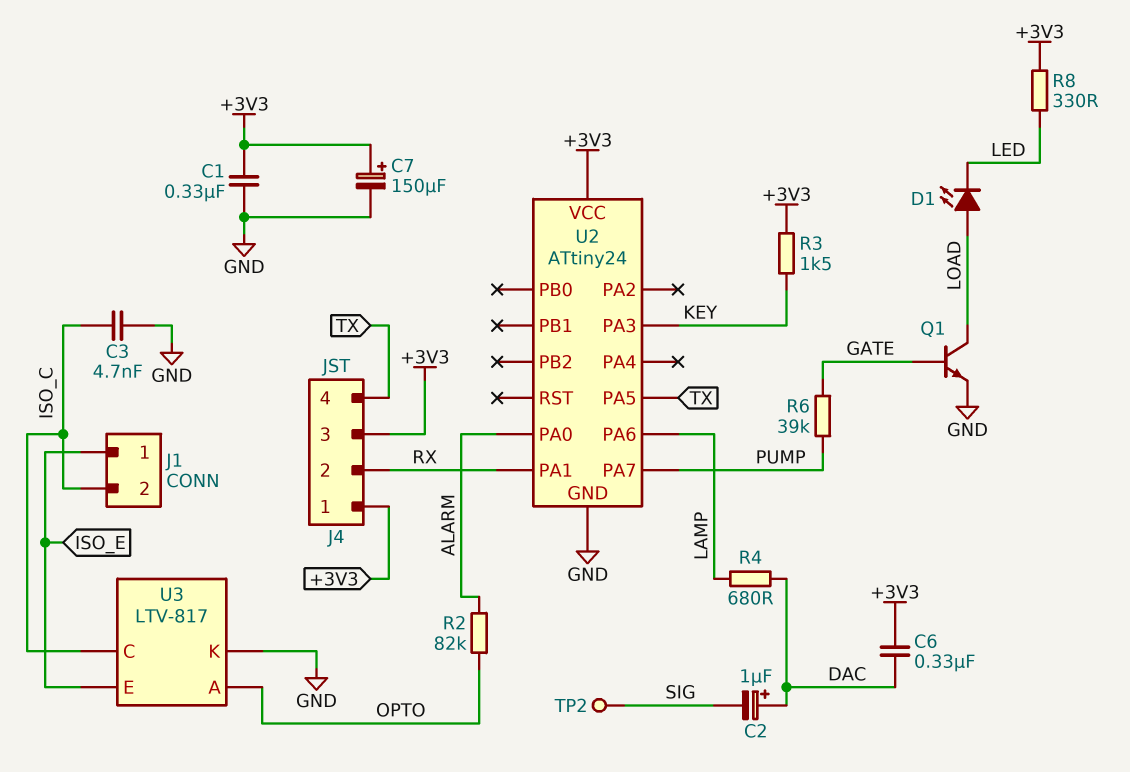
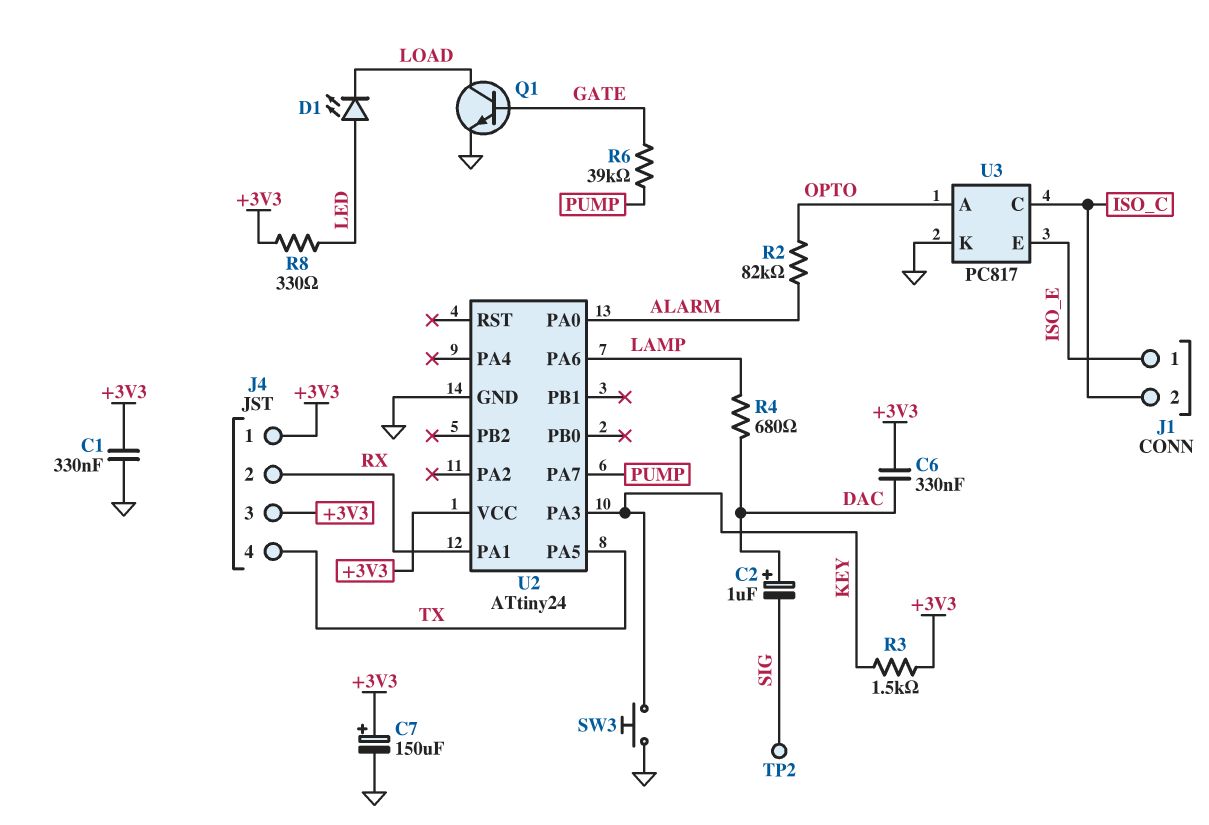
C3: 4.7nF (GND, ISO_C) -> none
D1: LED (A LOAD, K LED) -> LED (A LED, K LOAD)
SW3: none -> button (GND, KEY)
U3: LTV-817 -> PC817

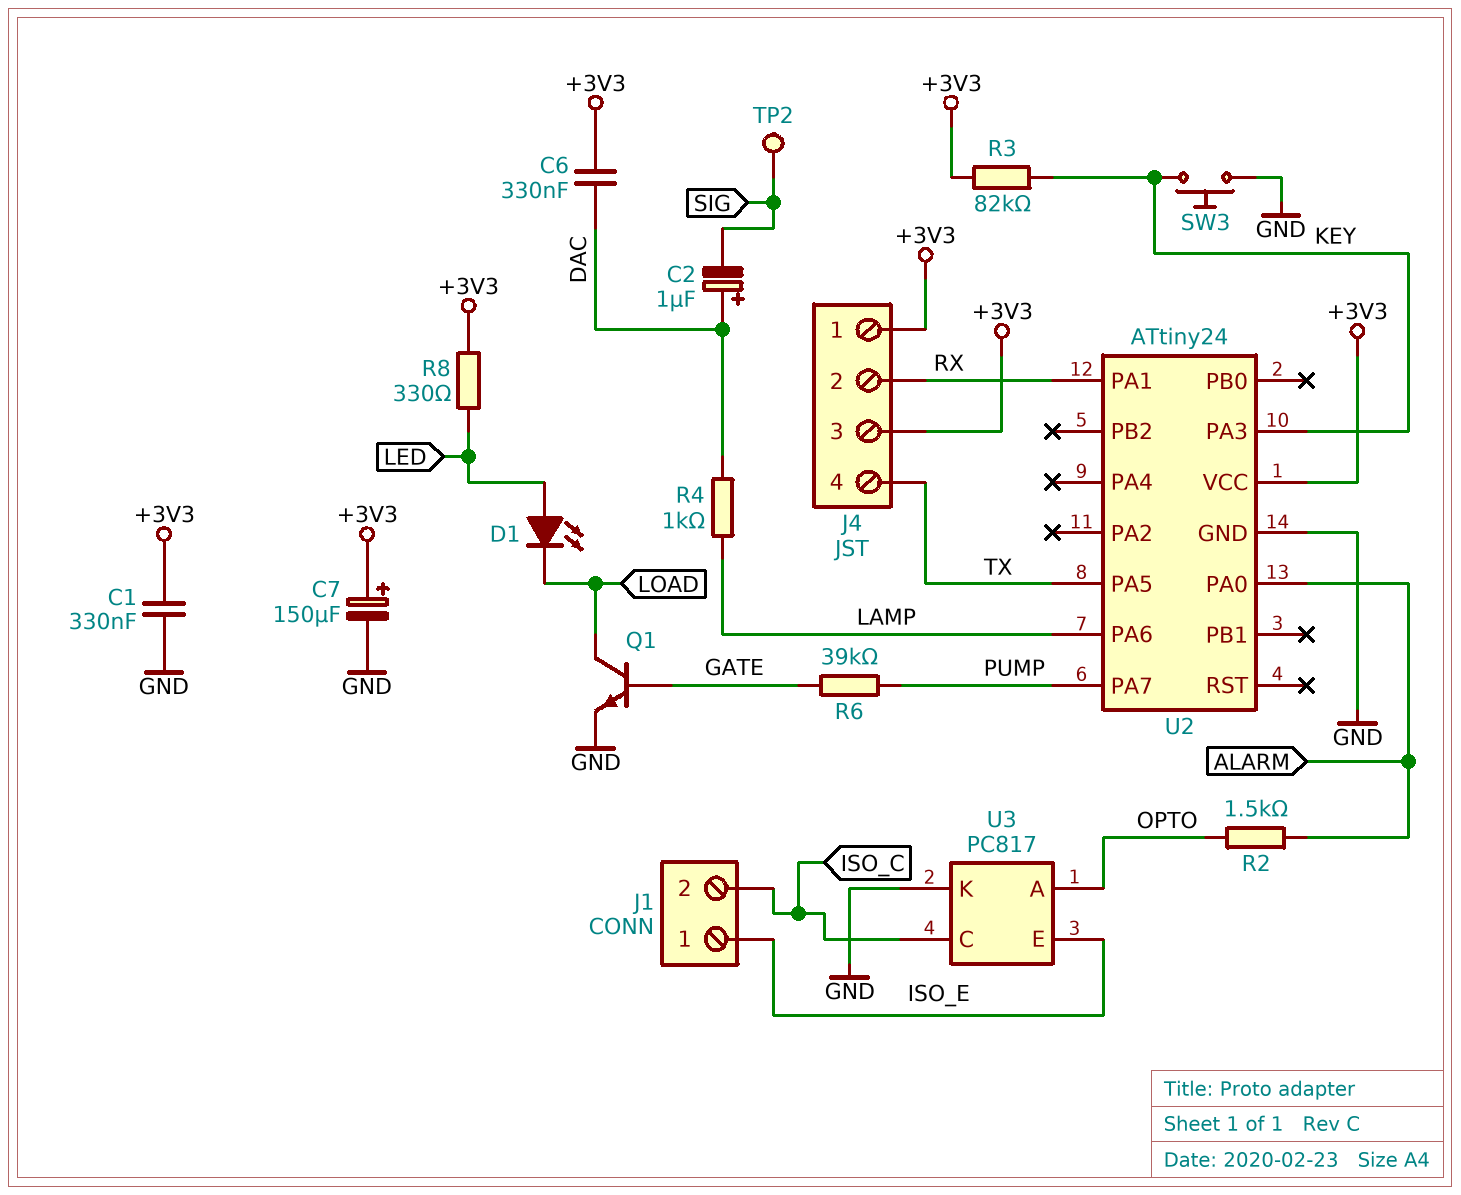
R2: 82k (ALARM, OPTO) -> 1.5k (ALARM, OPTO)
R3: 1.5k (+3V3, KEY) -> 82k (+3V3, KEY)
R4: 680 (DAC, LAMP) -> 1k (DAC, LAMP)

